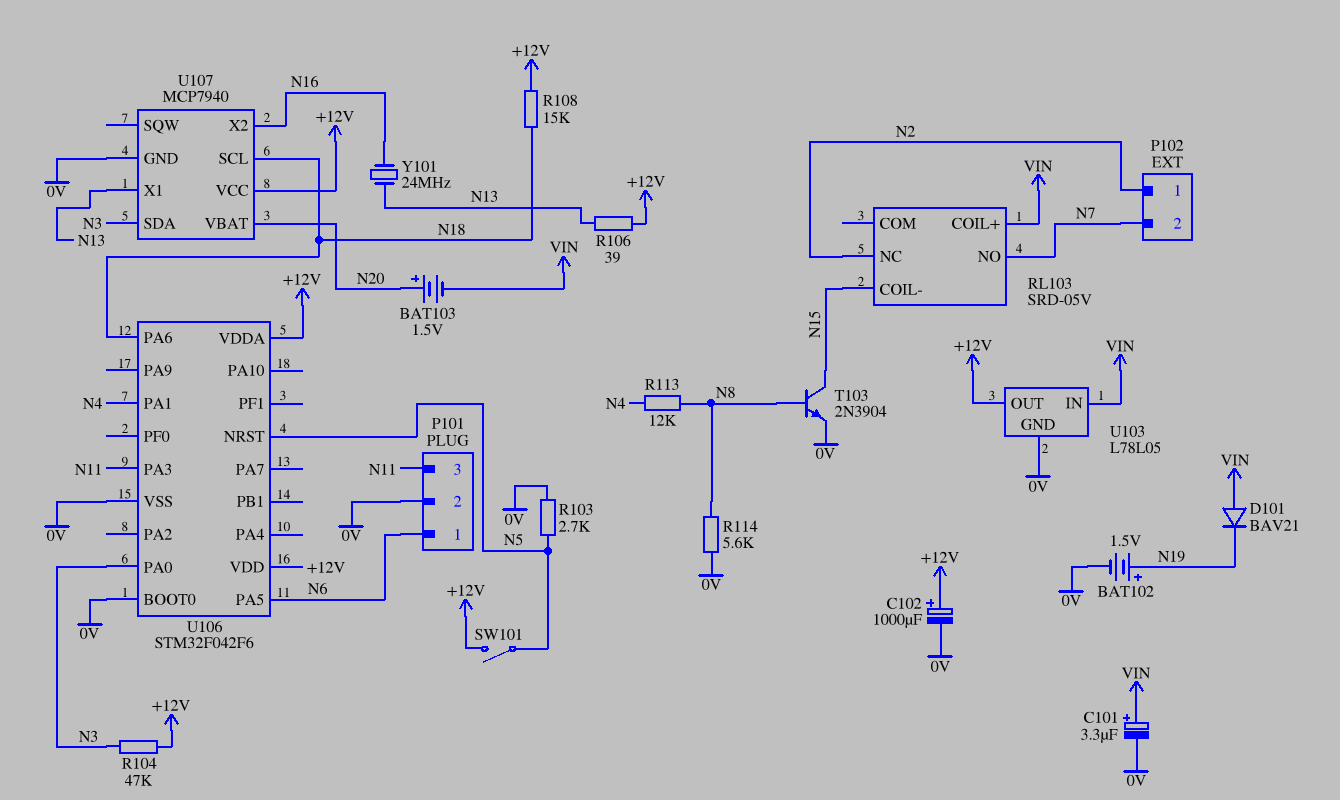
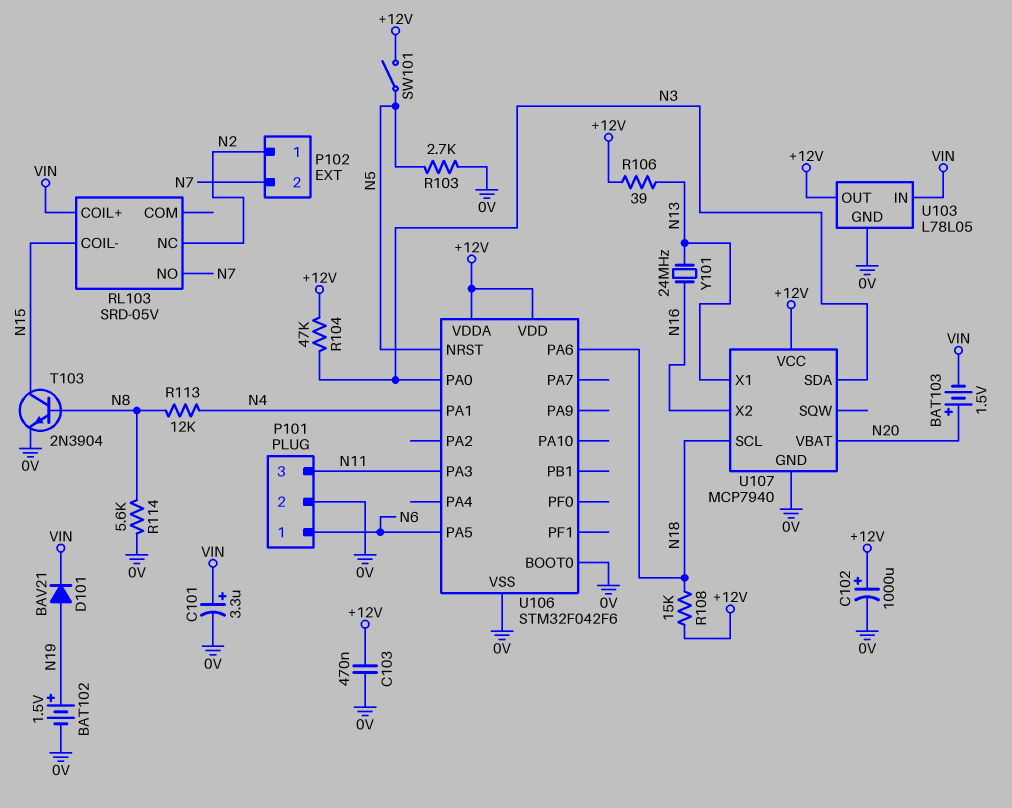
C103: none -> 470nF (+12V, 0V)
D101: diode BAV21 (A VIN, K N19) -> diode BAV21 (A N19, K VIN)

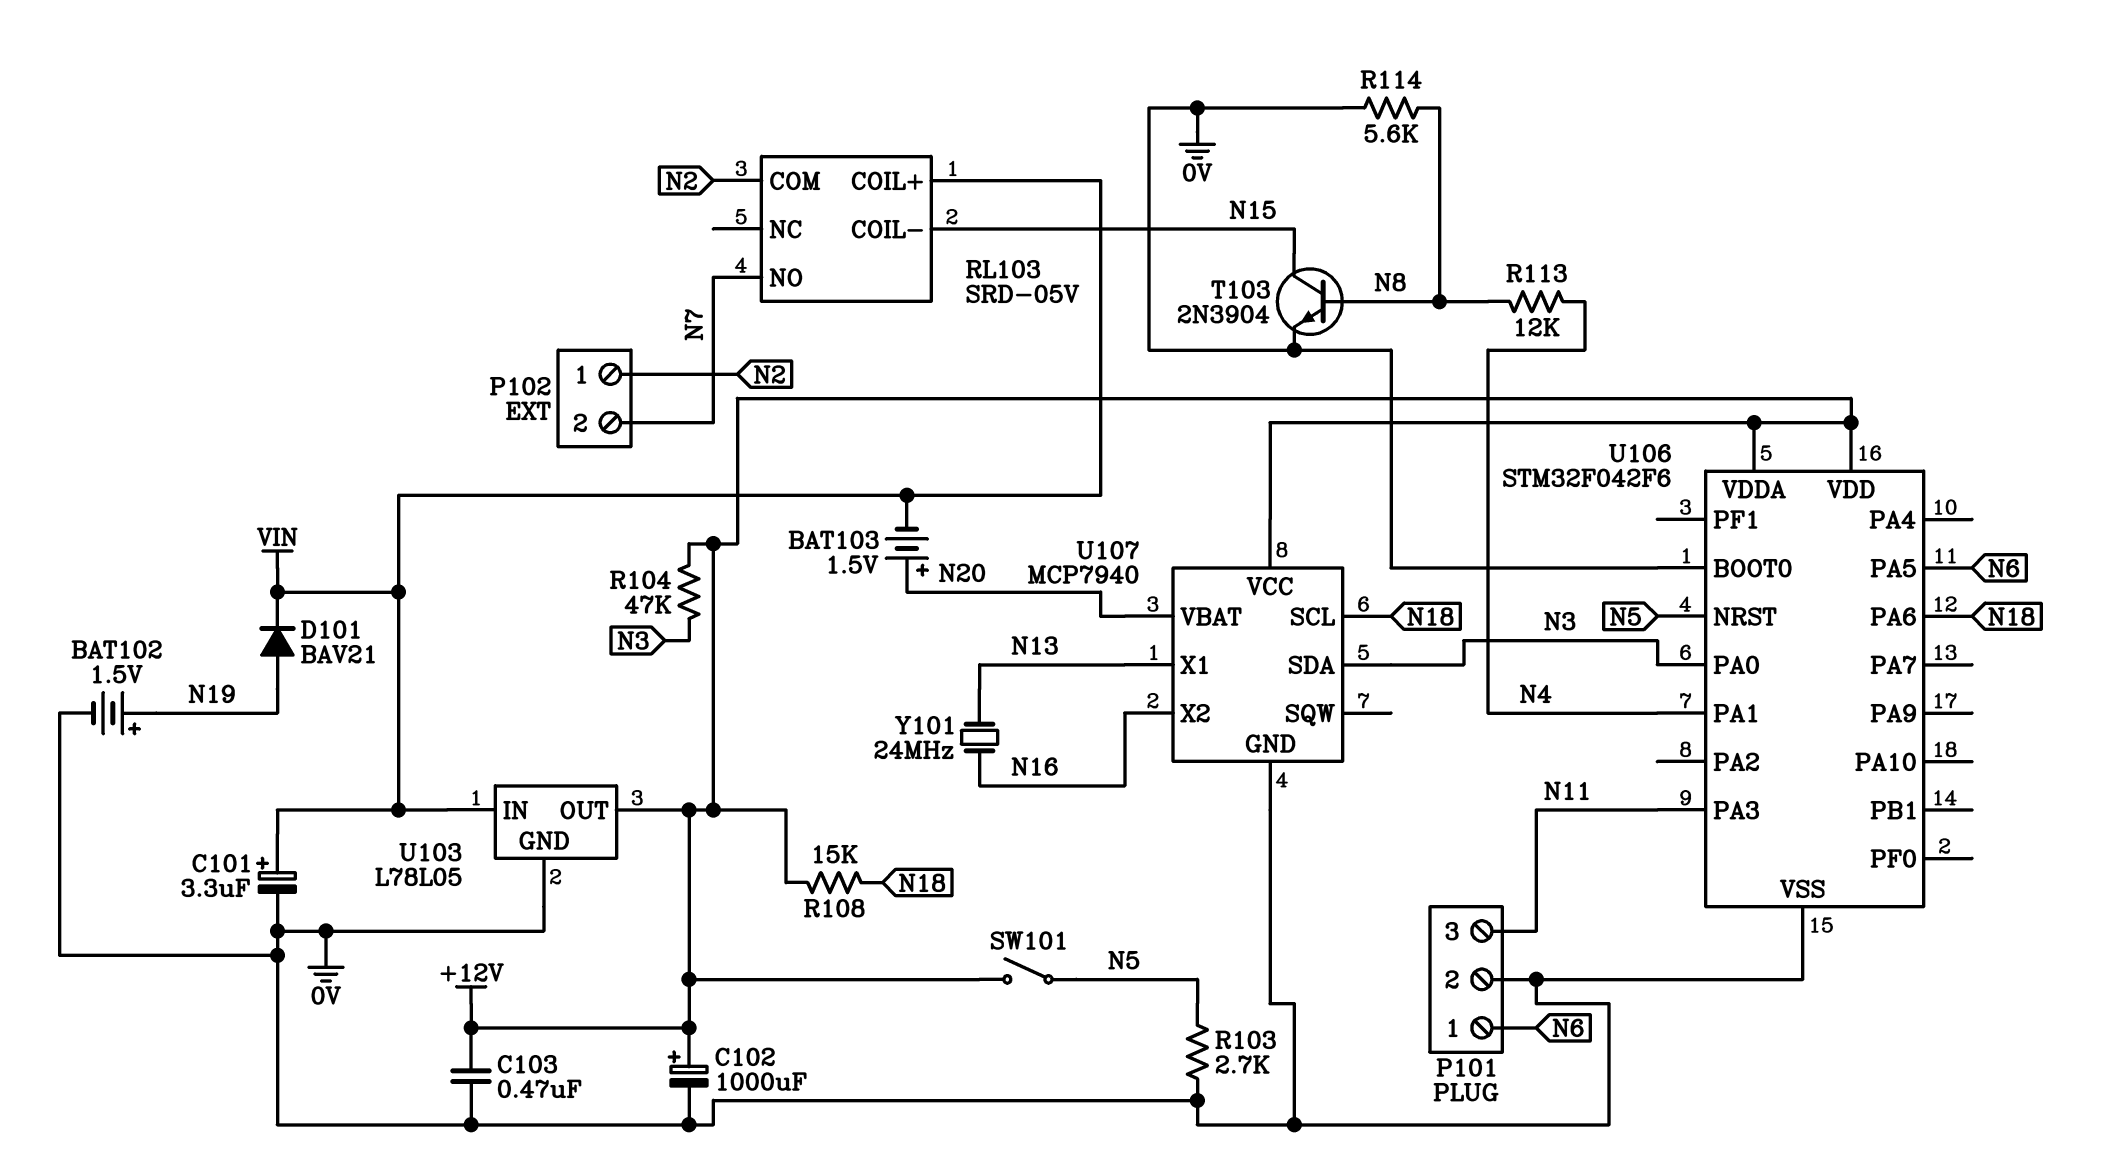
R106: 39 (+12V, N13) -> none
RL103 pin COM: none -> N2
RL103 pin NC: N2 -> none

